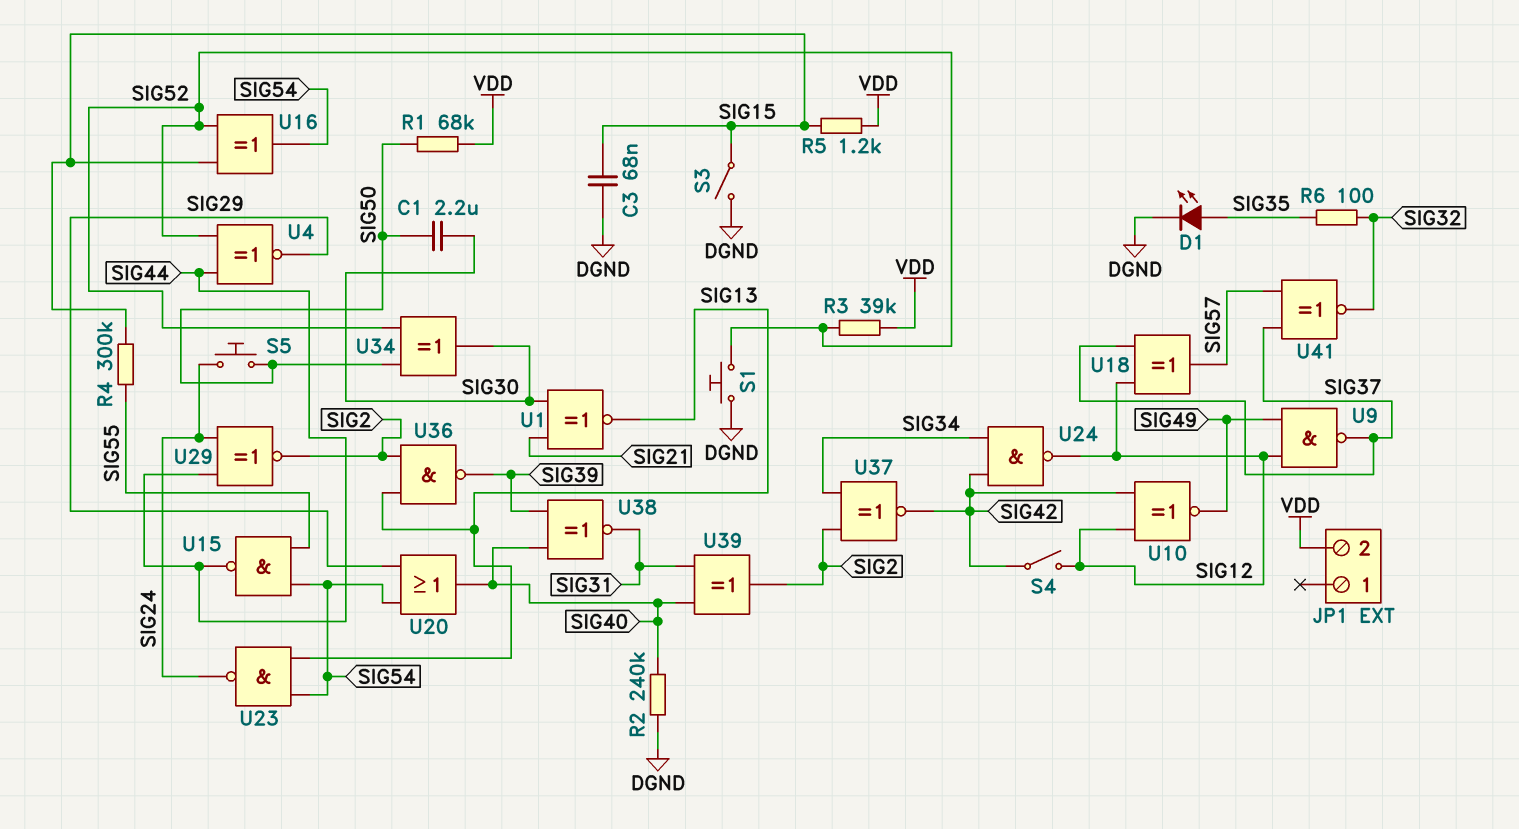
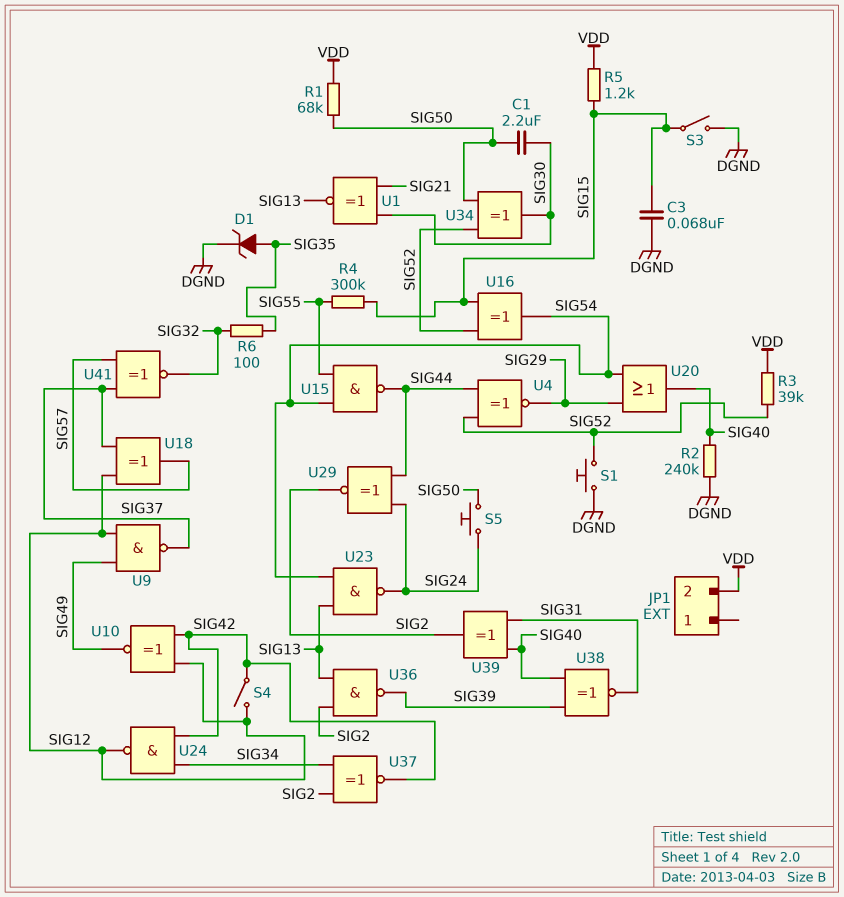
D1: LED (A SIG35, K DGND) -> zener (A SIG35, K DGND)

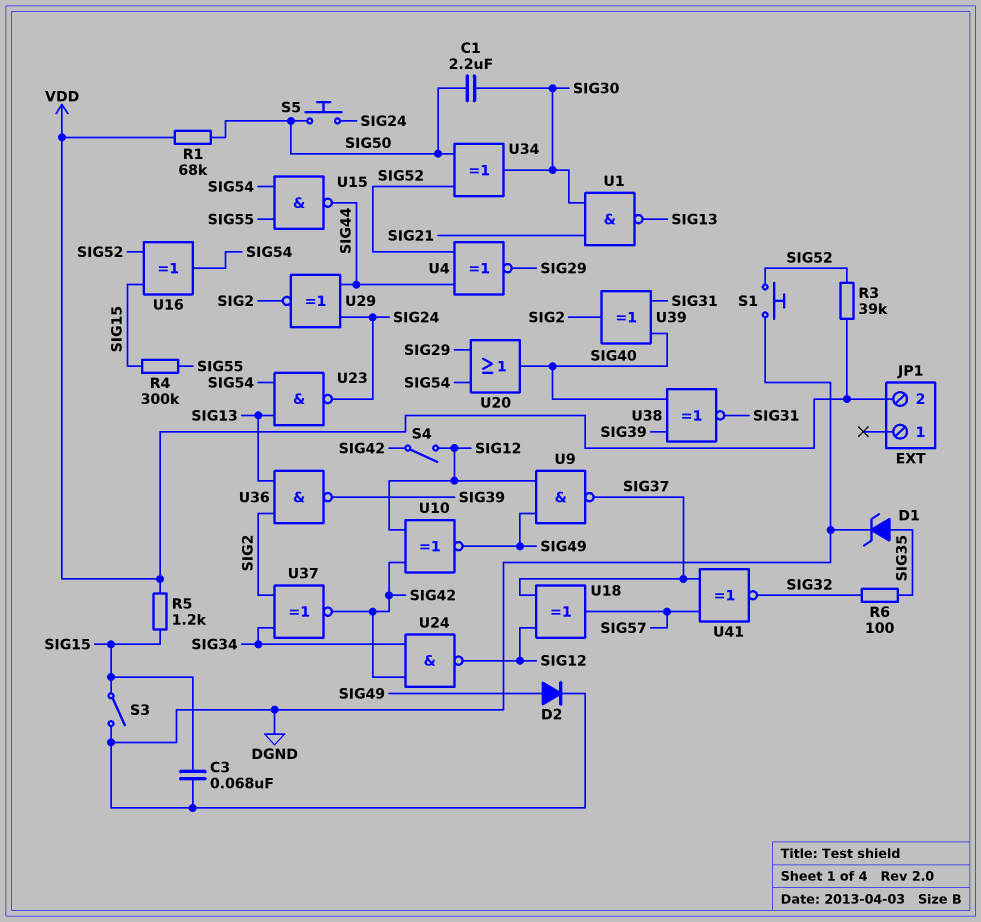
D2: none -> diode (A SIG49, K DGND)
R2: 240k (DGND, SIG40) -> none
U1: XNOR (in SIG21, in SIG30, out SIG13) -> NAND (in SIG21, in SIG30, out SIG13)

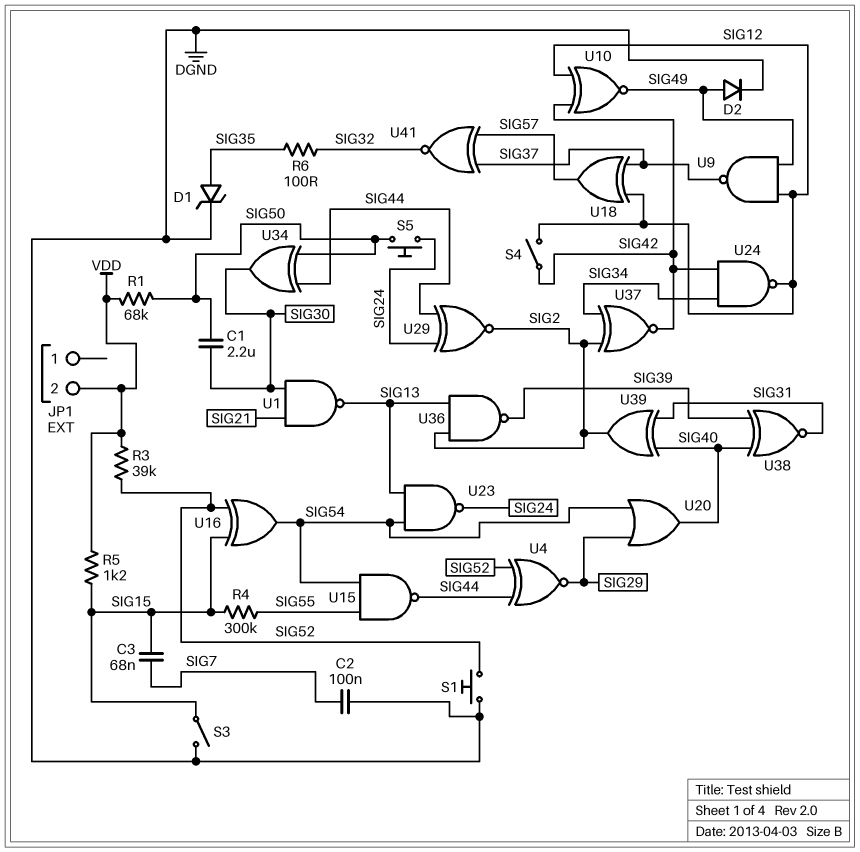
C2: none -> 100nF (DGND, SIG7)
C3: 68nF (DGND, SIG15) -> 68nF (SIG7, SIG15)
U34: XOR (in SIG50, in SIG52, out SIG30) -> XOR (in SIG44, in SIG50, out SIG30)

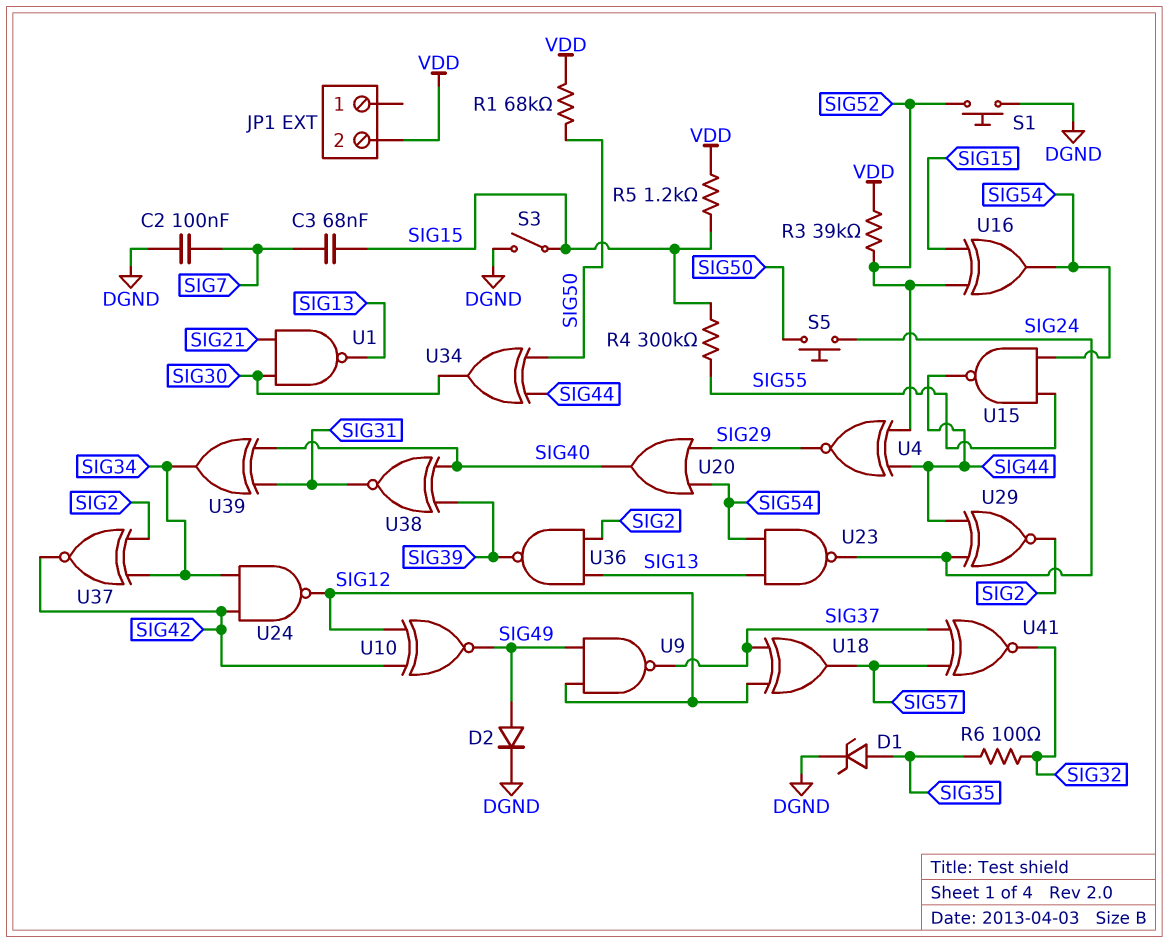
C1: 2.2uF (SIG30, SIG50) -> none
S4: switch (SIG12, SIG42) -> none
U39: XOR (in SIG31, in SIG40, out SIG2) -> XOR (in SIG31, in SIG40, out SIG34)

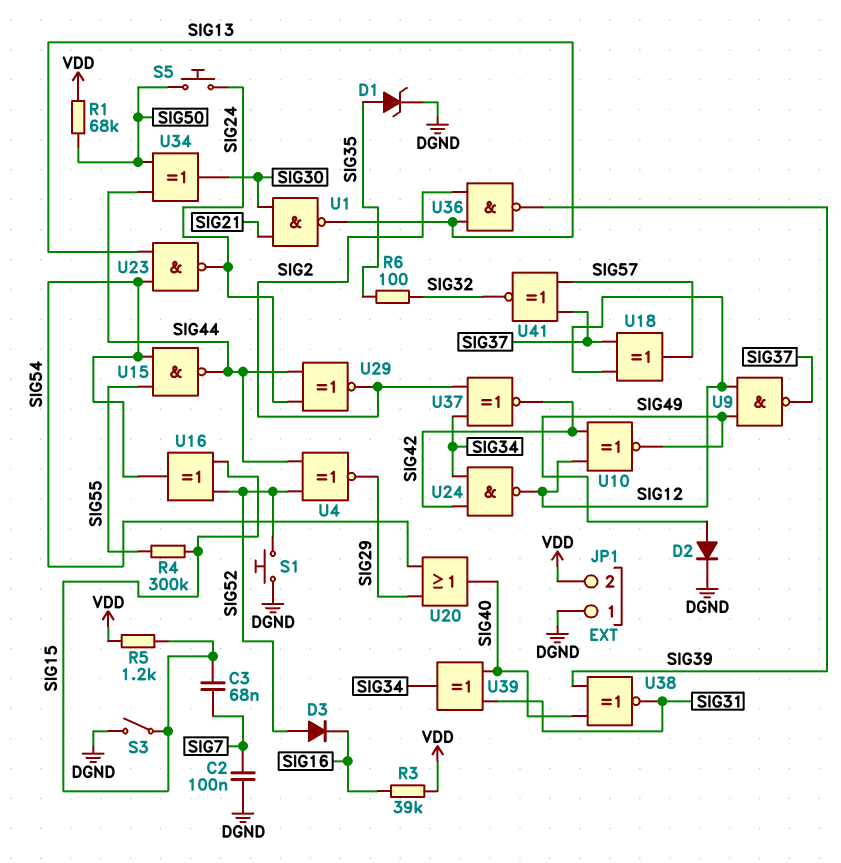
D3: none -> diode (A SIG52, K SIG16)
JP1 pin 1: none -> DGND
R3: 39k (SIG52, VDD) -> 39k (SIG16, VDD)

